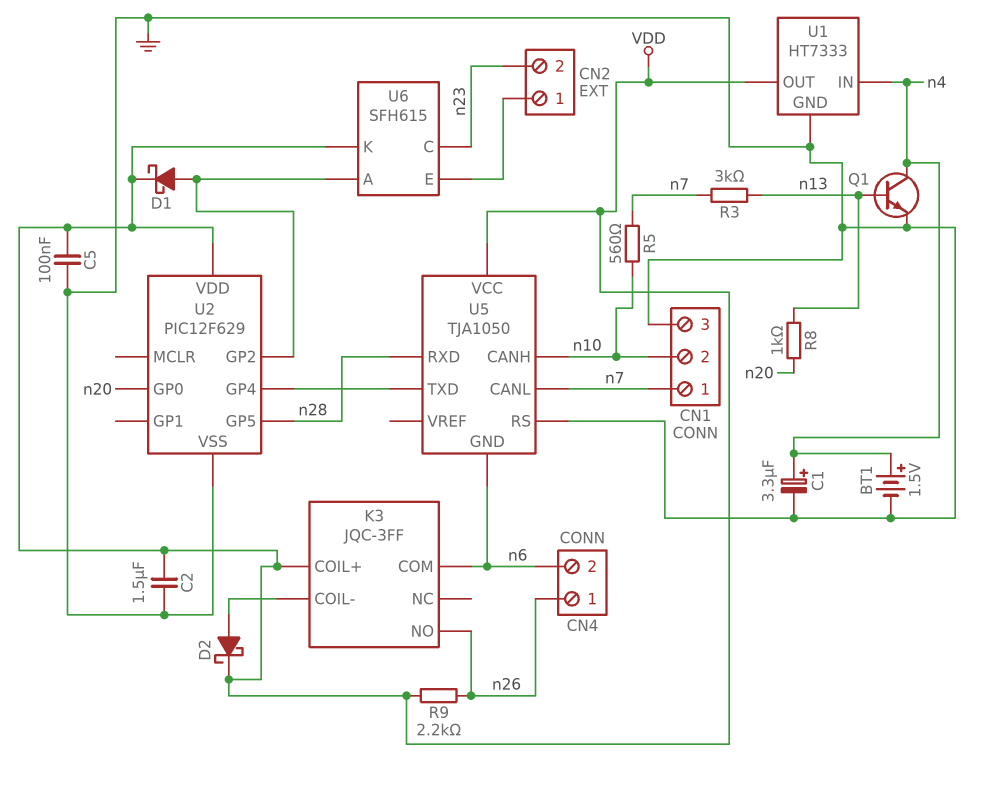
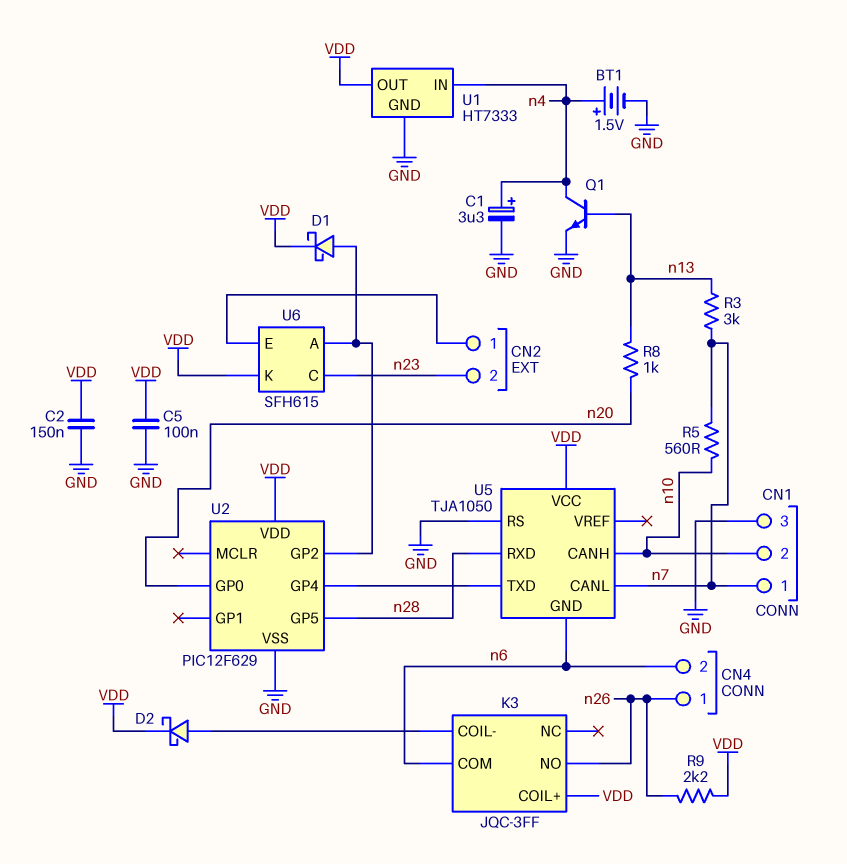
C2: 1.5uF (GND, VDD) -> 150nF (GND, VDD)

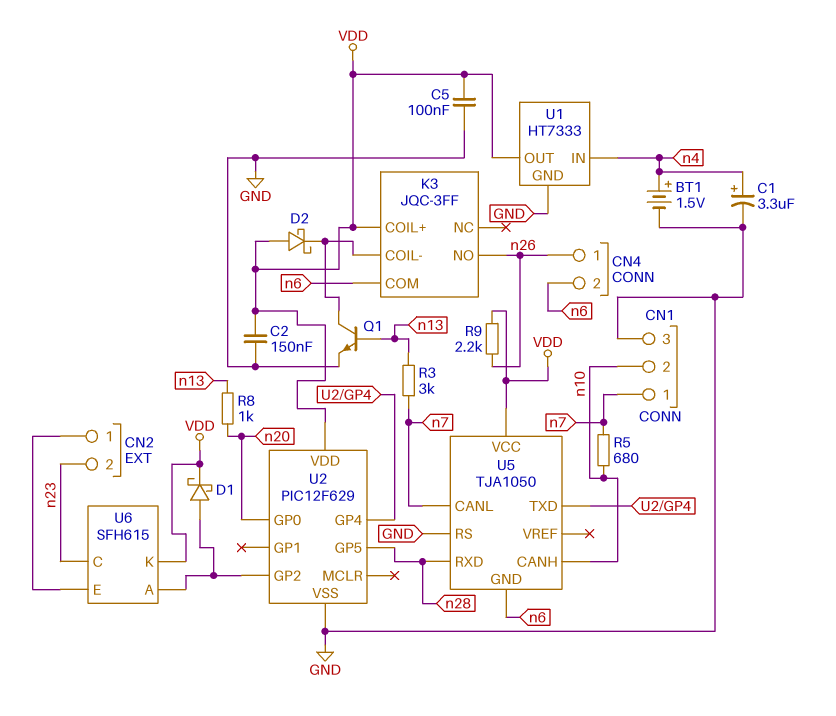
D2: schottky (A K3/COIL-, K VDD) -> schottky (A VDD, K K3/COIL-)
Q1: NPN (B n13, C n4, E GND) -> NPN (B n13, C K3/COIL-, E GND)
R5: 560 (n7, n10) -> 680 (n7, n10)

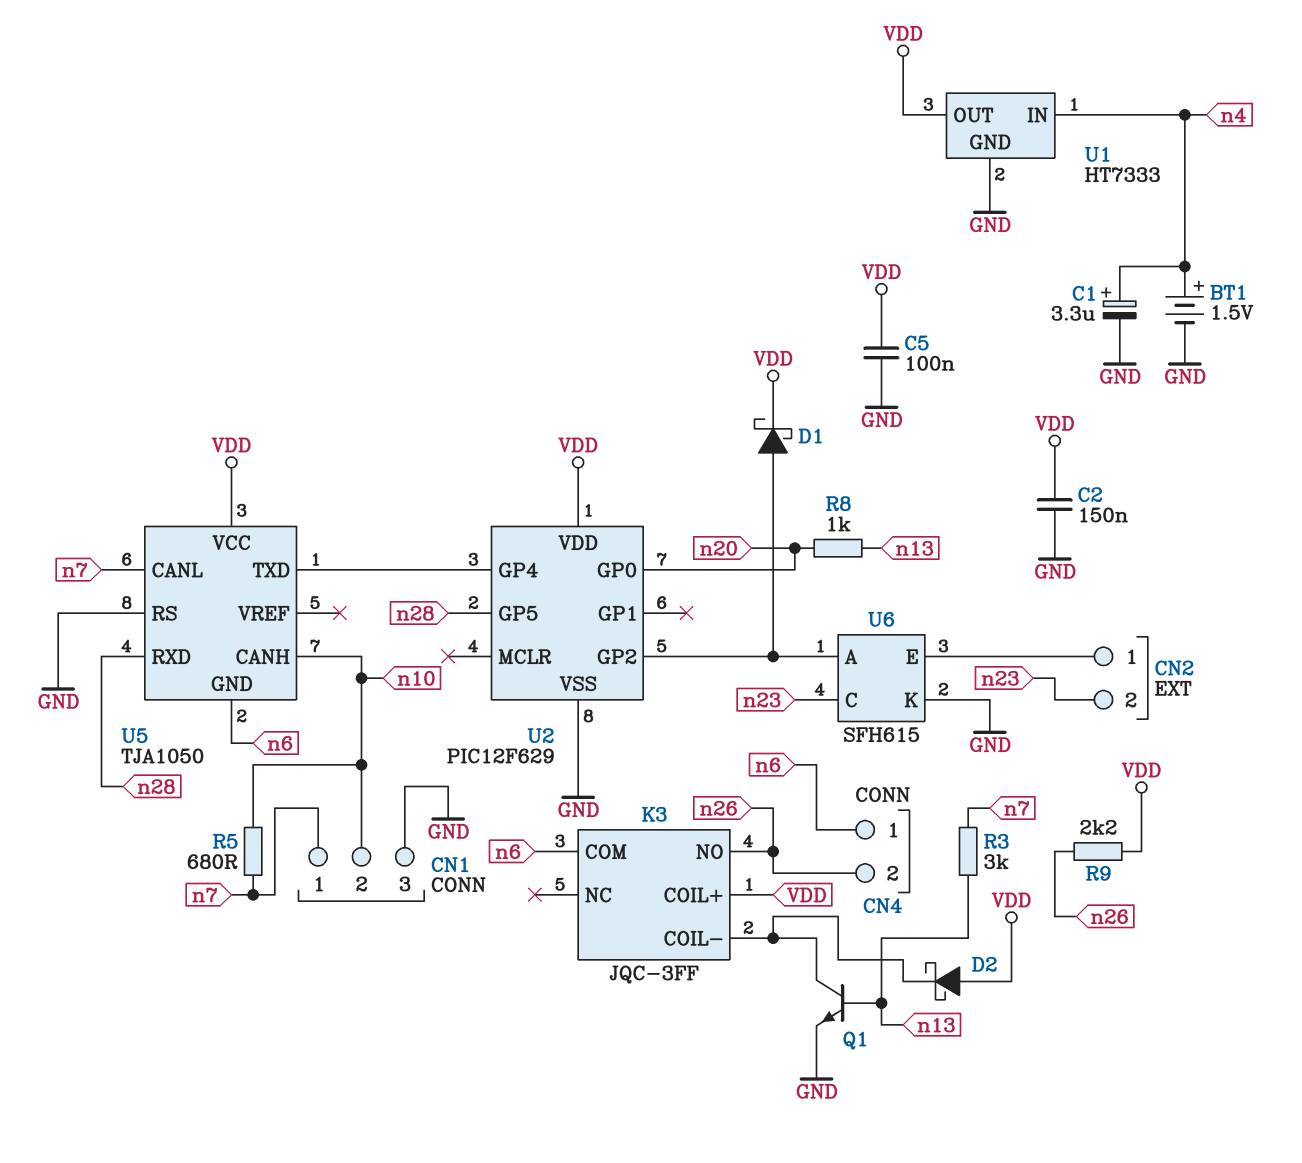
CN4 pin 1: n26 -> n6
CN4 pin 2: n6 -> n26
U6 pin K: VDD -> GND

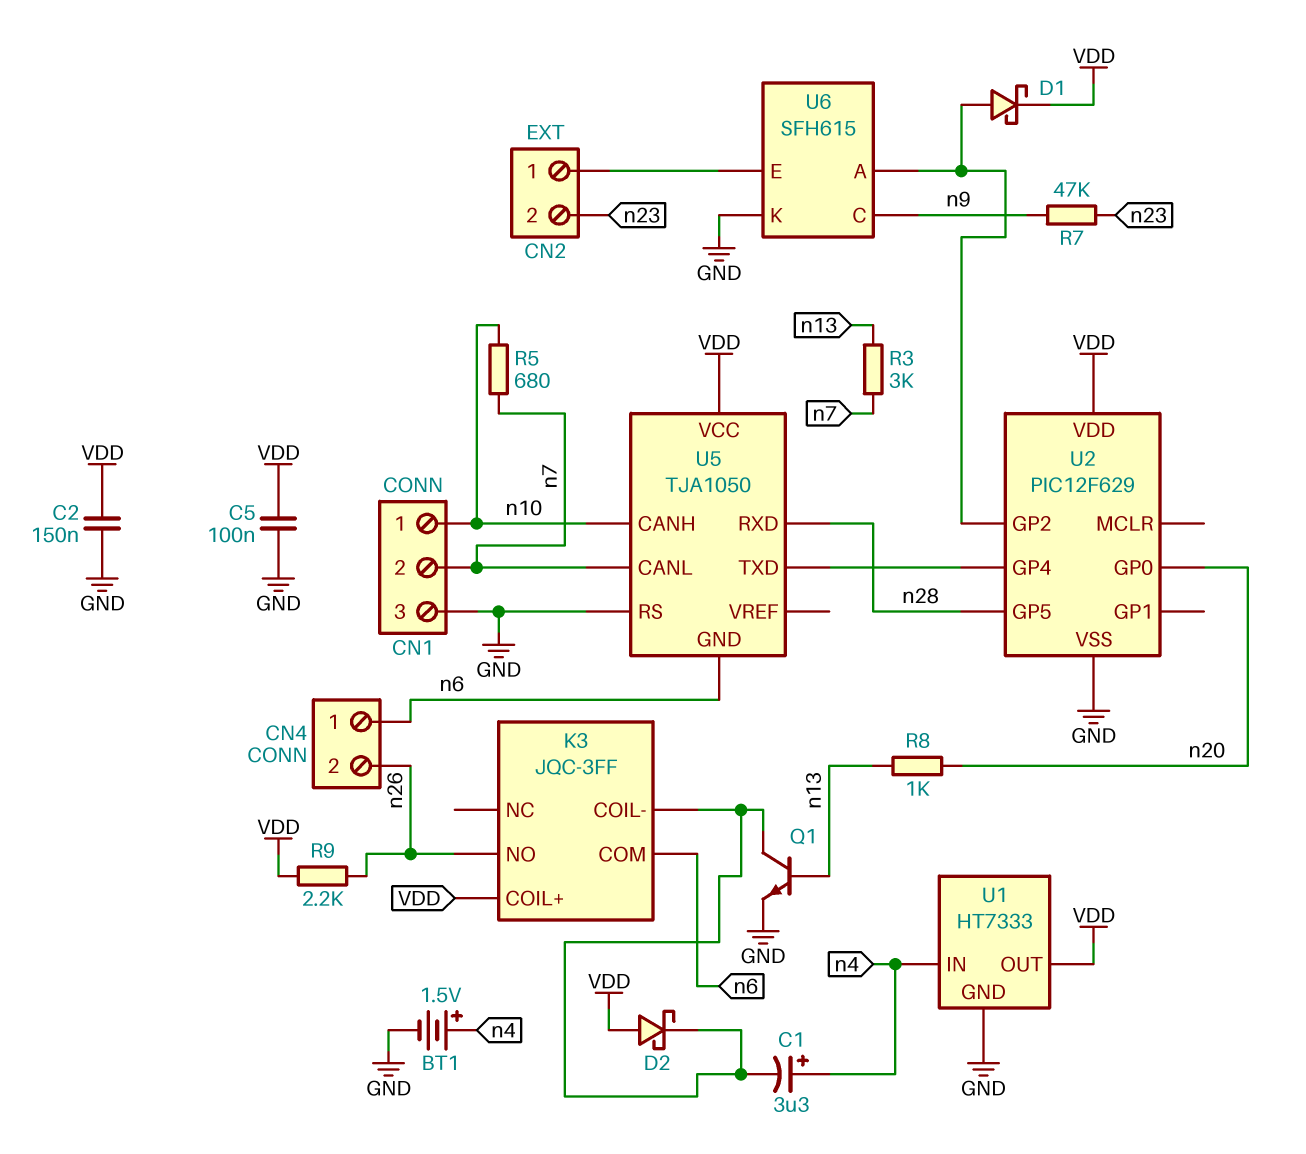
C1: 3.3uF (plus n4, minus GND) -> 3.3uF (plus n4, minus K3/COIL-)
CN1 pin 1: n7 -> n10
CN1 pin 2: n10 -> n7
R7: none -> 47k (n9, n23)
U6 pin C: n23 -> n9

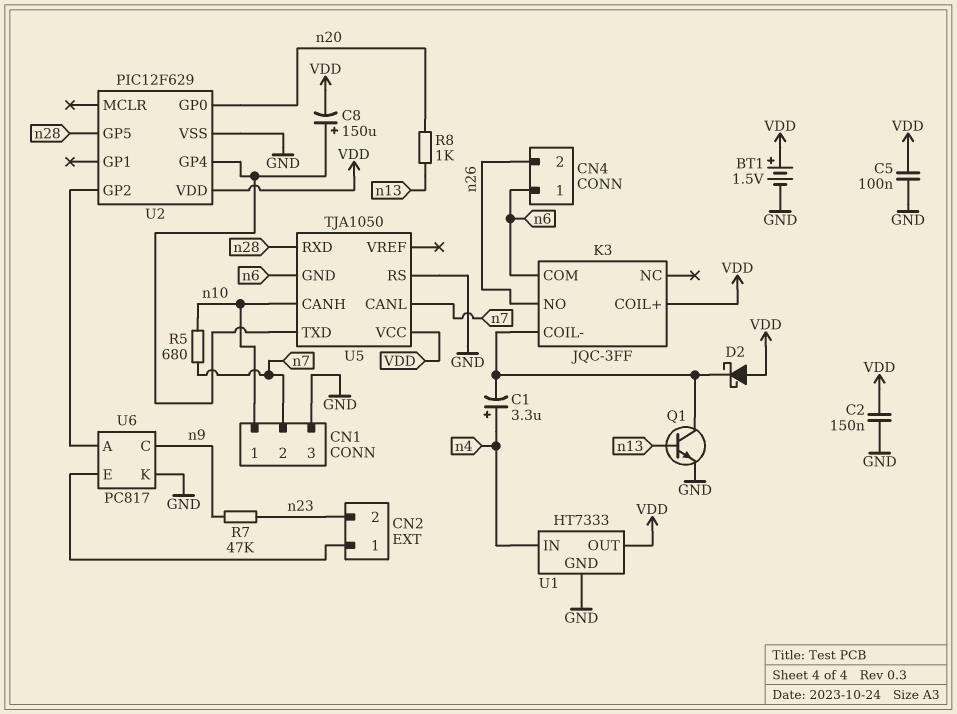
BT1: 1.5V (plus n4, minus GND) -> 1.5V (plus VDD, minus GND)
C8: none -> 150uF (plus U2/GP4, minus VDD)
D1: schottky (A U2/GP2, K VDD) -> none
R3: 3k (n7, n13) -> none
R9: 2.2k (VDD, n26) -> none
U6: SFH615 -> PC817

